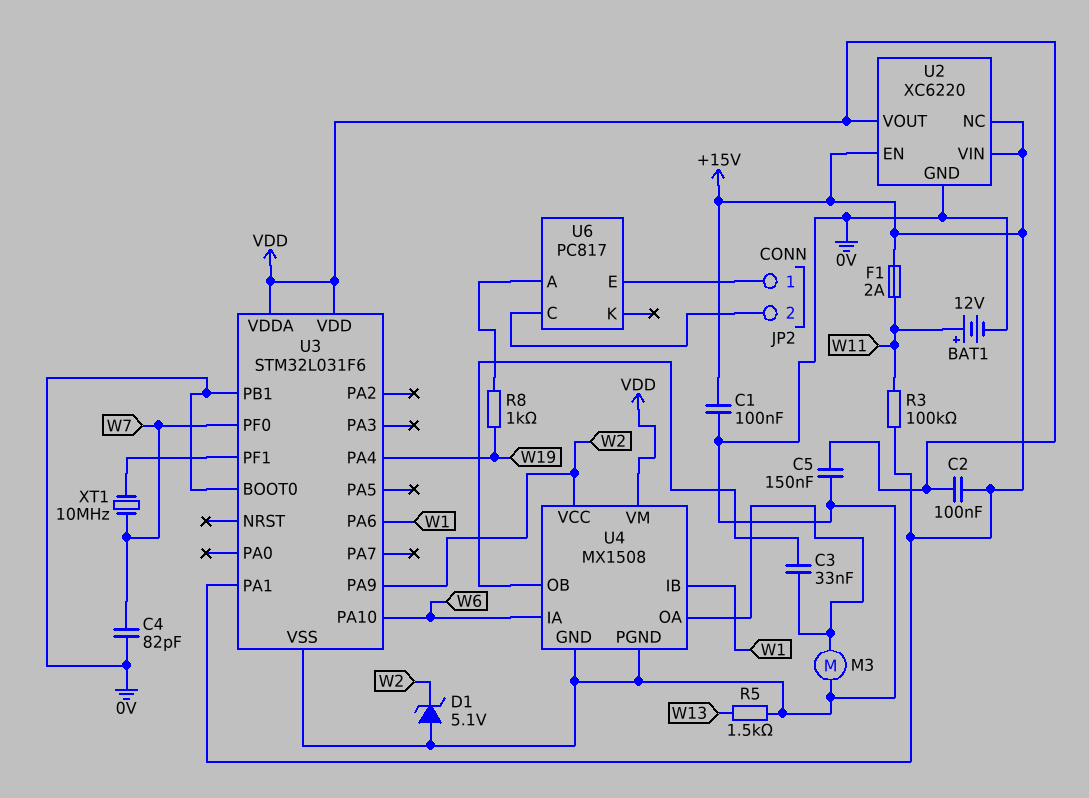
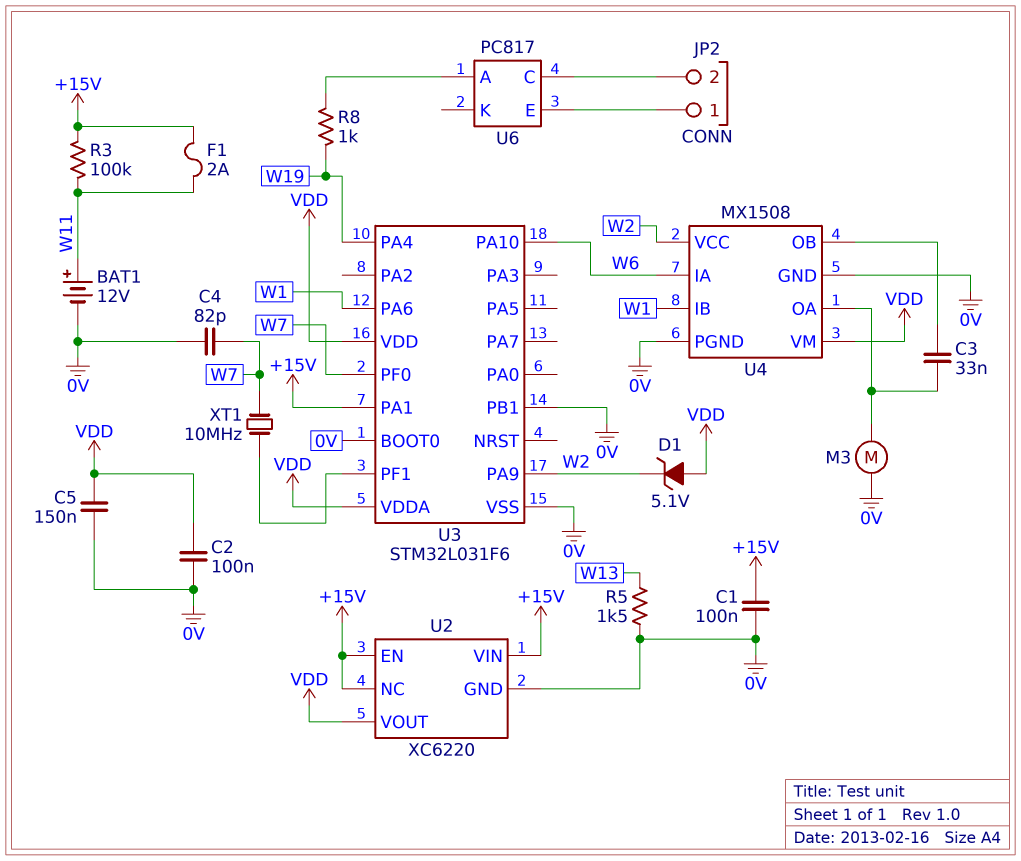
C2: 100nF (+15V, VDD) -> 100nF (0V, VDD)
D1: zener 5.1V (A 0V, K W2) -> zener 5.1V (A VDD, K W2)

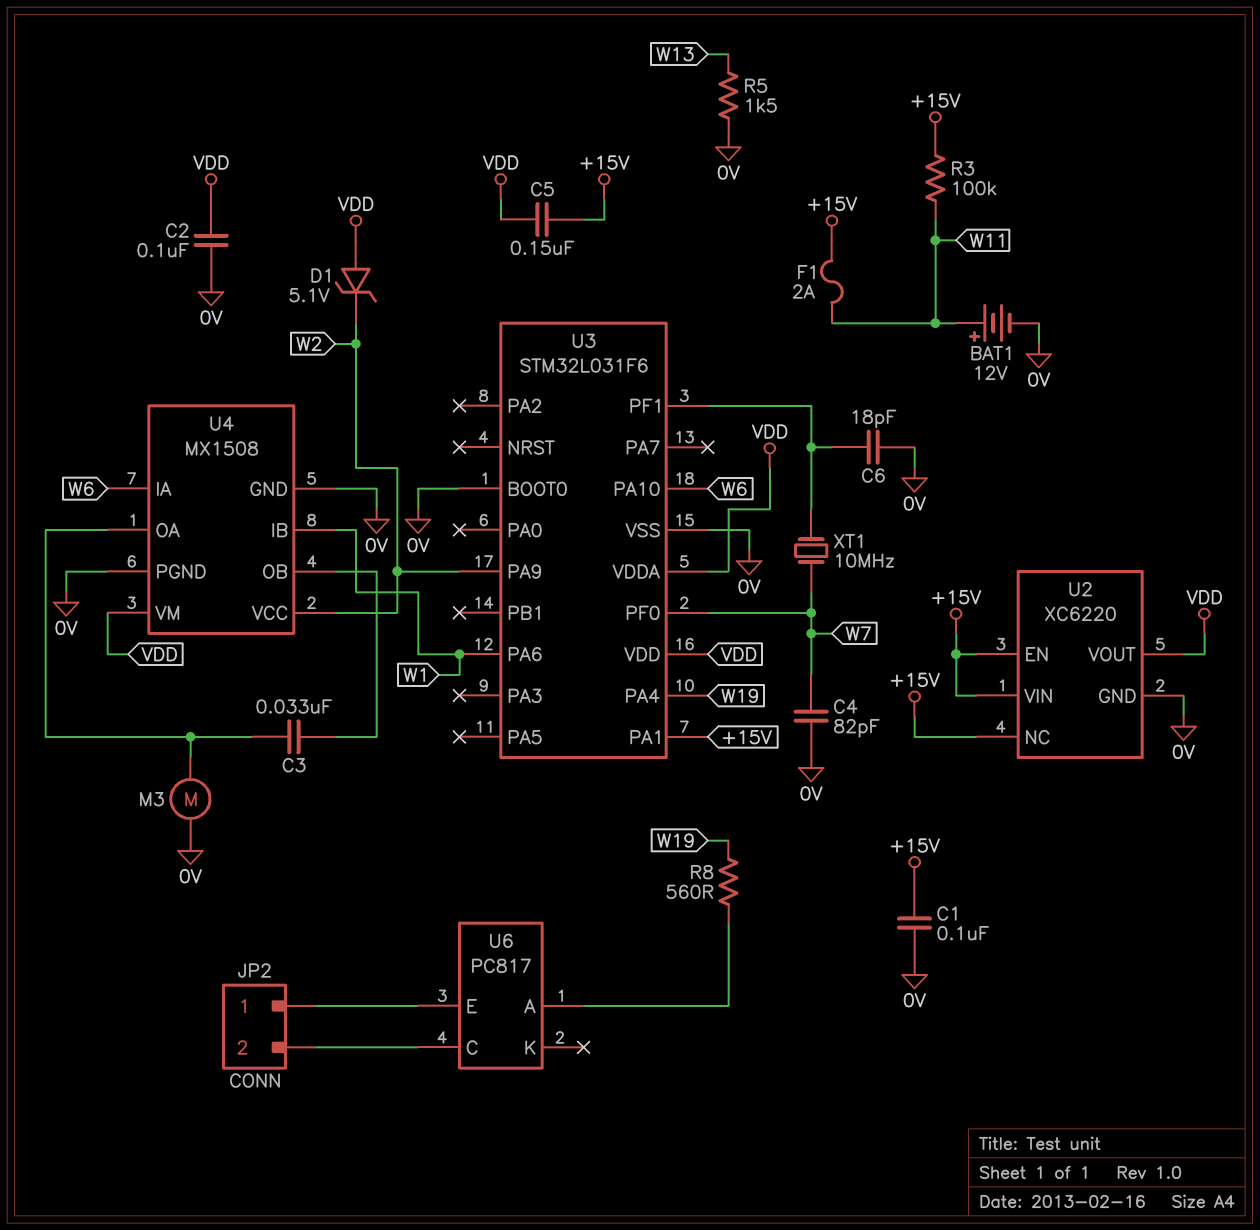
C5: 150nF (0V, VDD) -> 150nF (+15V, VDD)
C6: none -> 18pF (0V, U3/PF1)
R8: 1k (U6/A, W19) -> 560 (U6/A, W19)
U3 pin PB1: 0V -> none

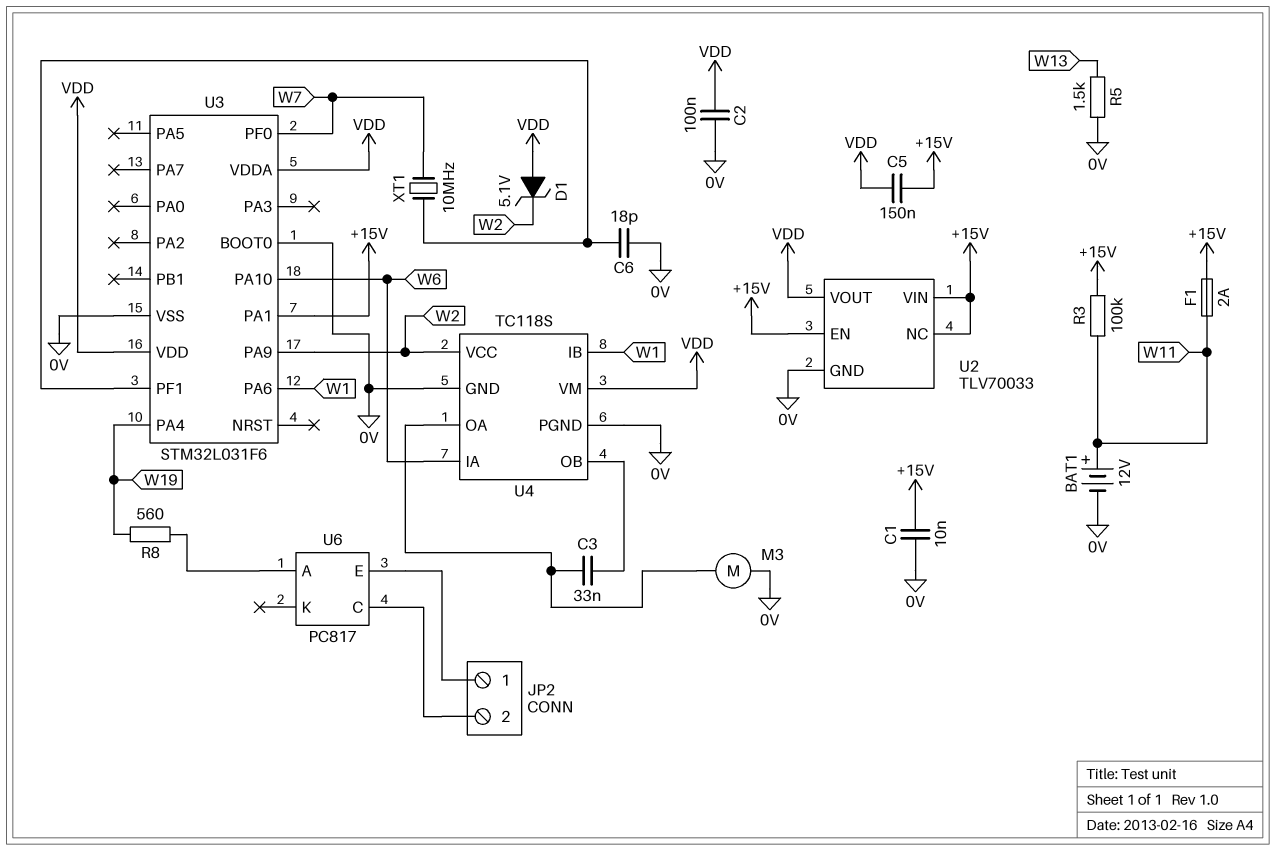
C1: 100nF (+15V, 0V) -> 10nF (+15V, 0V)
C4: 82pF (0V, W7) -> none
U2: XC6220 -> TLV70033
U4: MX1508 -> TC118S

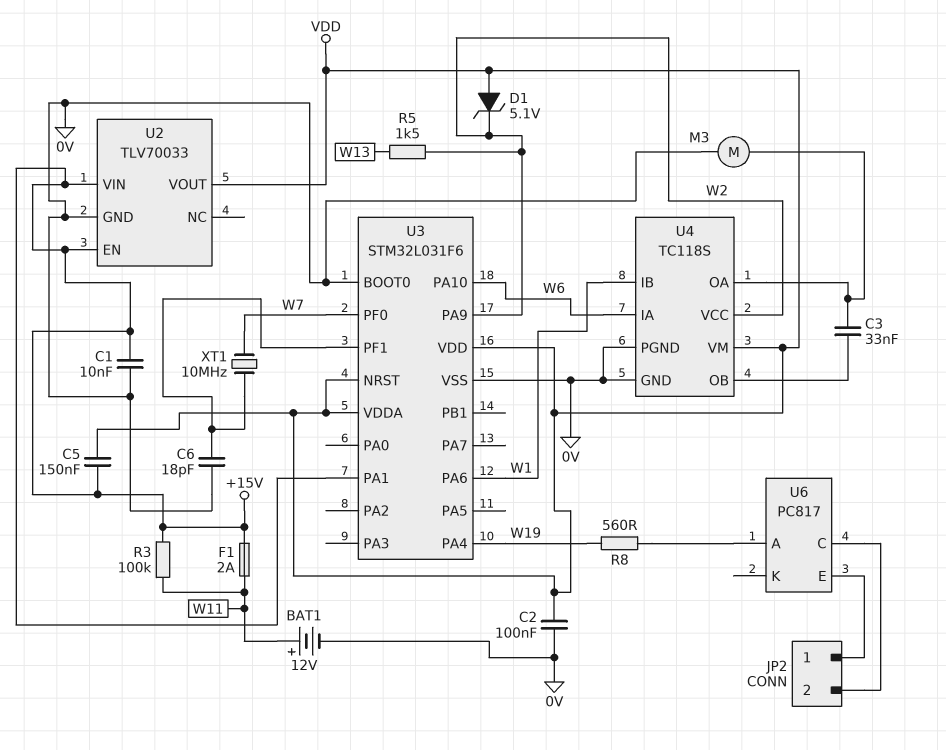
R5: 1.5k (0V, W13) -> 1.5k (W2, W13)
U2 pin NC: +15V -> none
U3 pin NRST: none -> VDD

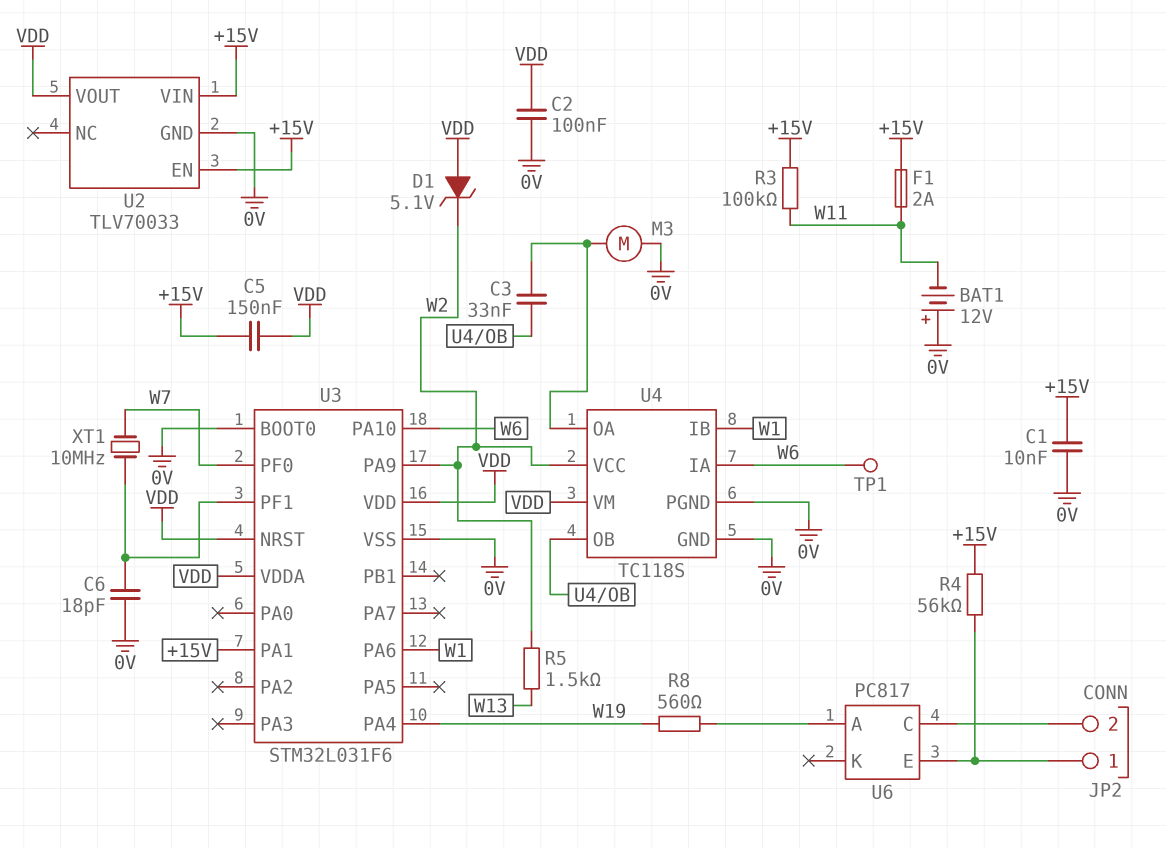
BAT1: 12V (plus W11, minus 0V) -> 12V (plus 0V, minus W11)
R4: none -> 56k (+15V, JP2/1)
TP1: none -> test point (W6)

